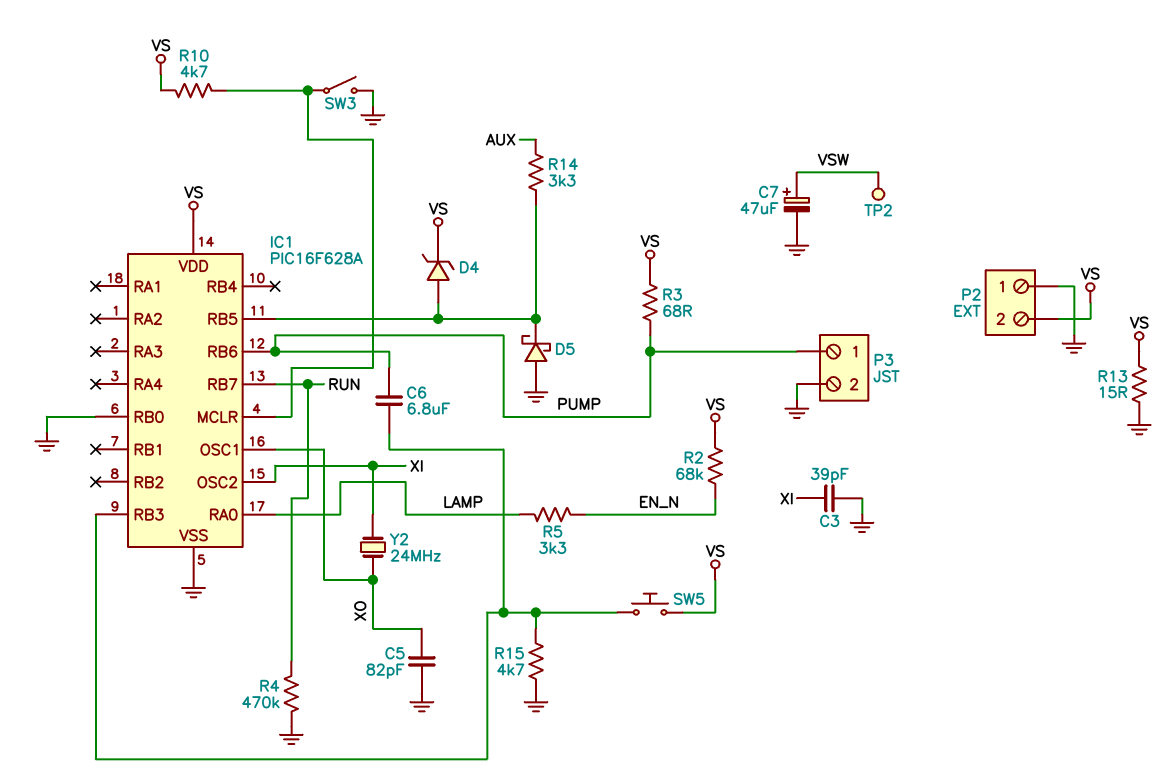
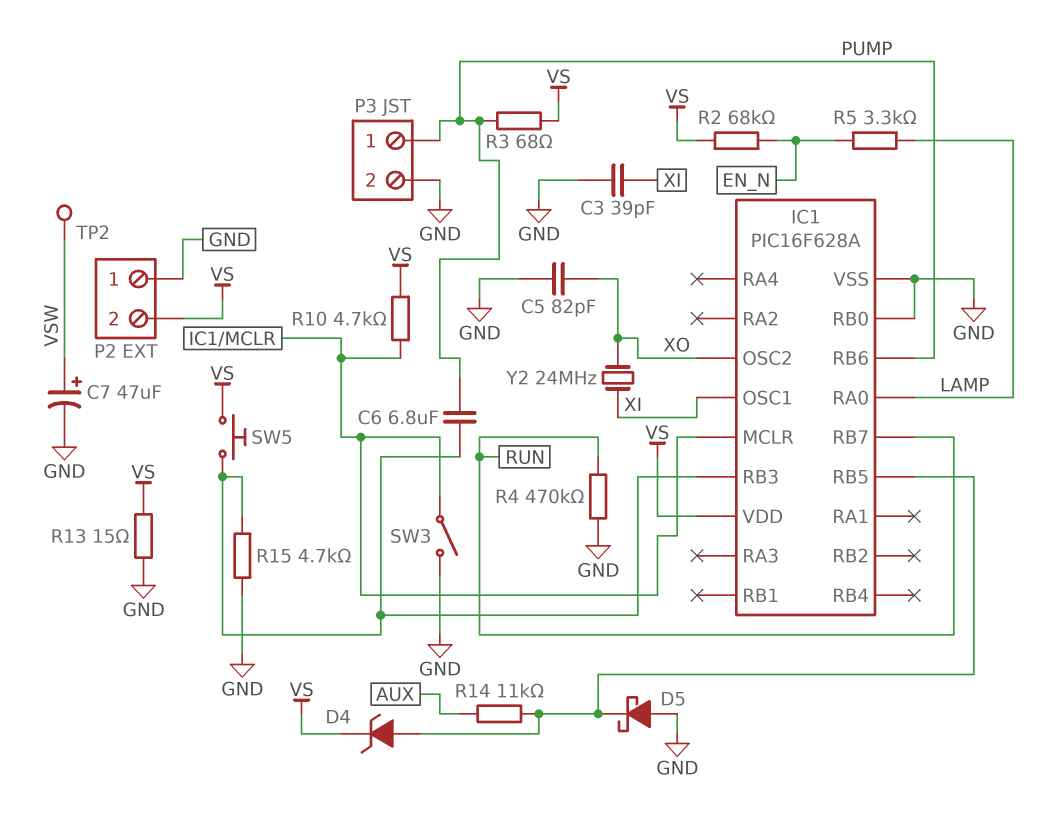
IC1 pin OSC1: XO -> XI
IC1 pin OSC2: XI -> XO
R14: 3.3k (AUX, IC1/RB5) -> 11k (AUX, IC1/RB5)

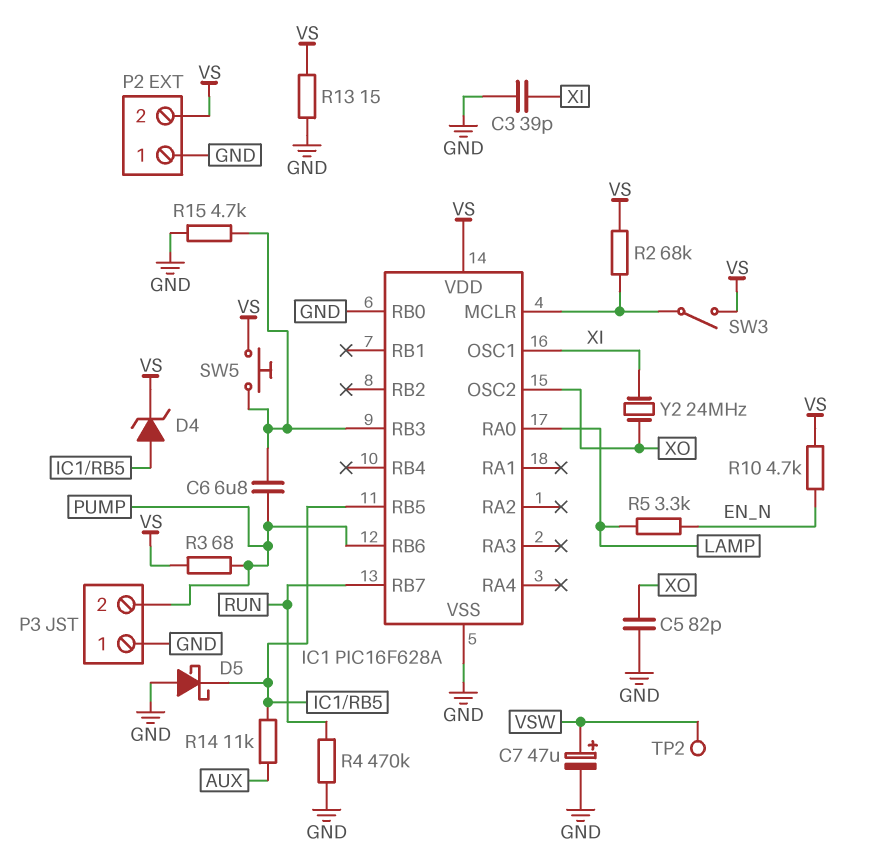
P3 pin 1: PUMP -> GND
P3 pin 2: GND -> PUMP
R2: 68k (EN_N, VS) -> 68k (IC1/MCLR, VS)
R10: 4.7k (IC1/MCLR, VS) -> 4.7k (EN_N, VS)
SW3: switch (GND, IC1/MCLR) -> switch (IC1/MCLR, VS)

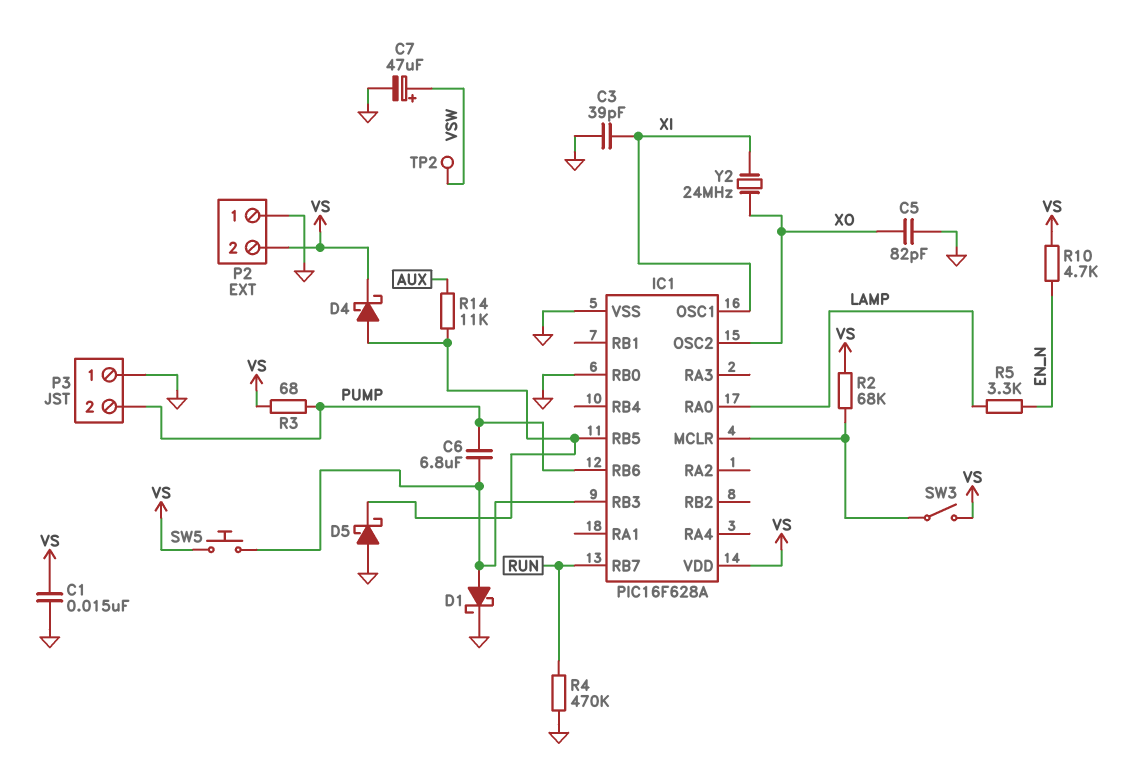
C1: none -> 15nF (GND, VS)
D1: none -> schottky (A IC1/RB3, K GND)
D4: zener (A IC1/RB5, K VS) -> schottky (A IC1/RB5, K VS)
R13: 15 (GND, VS) -> none
R15: 4.7k (GND, IC1/RB3) -> none

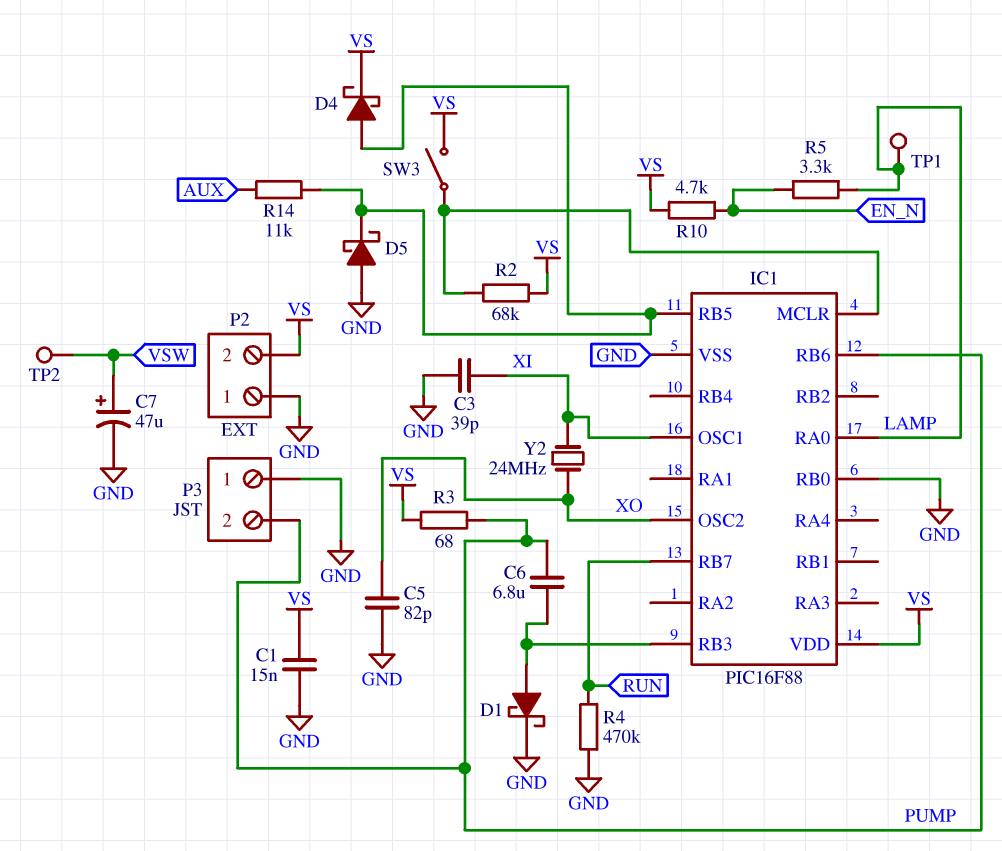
IC1: PIC16F628A -> PIC16F88
SW5: button (IC1/RB3, VS) -> none
TP1: none -> test point (LAMP)

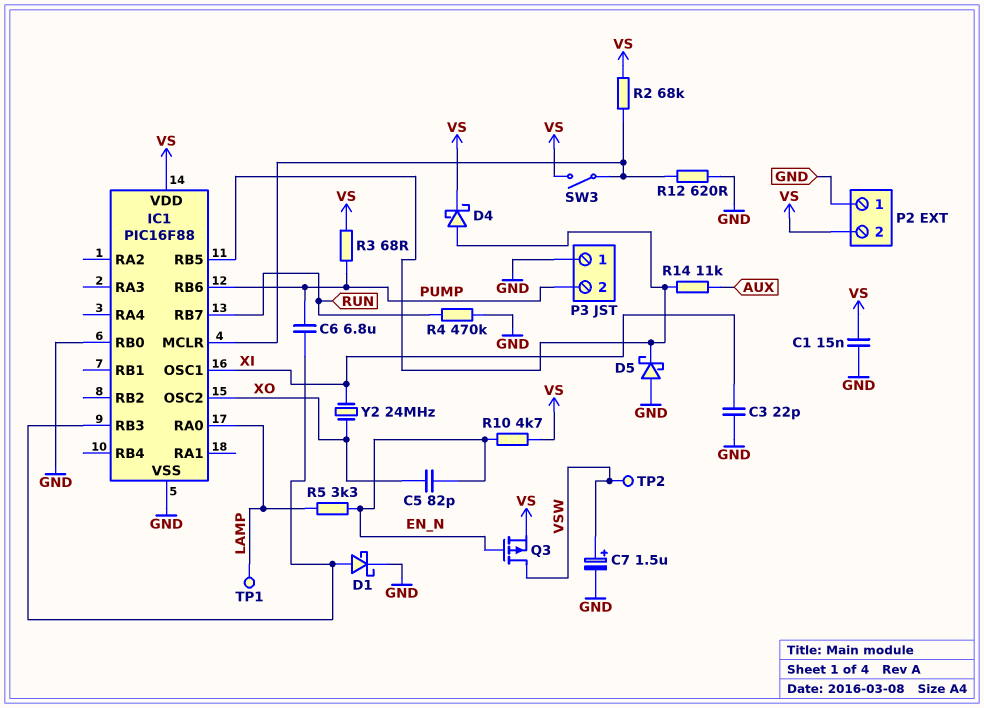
C3: 39pF (GND, XI) -> 22pF (GND, XI)
C5: 82pF (GND, XO) -> 82pF (EN_N, XO)
C7: 47uF (plus VSW, minus GND) -> 1.5uF (plus VSW, minus GND)
Q3: none -> PMOS (G EN_N, D VSW, S VS)
R12: none -> 620 (GND, IC1/MCLR)

